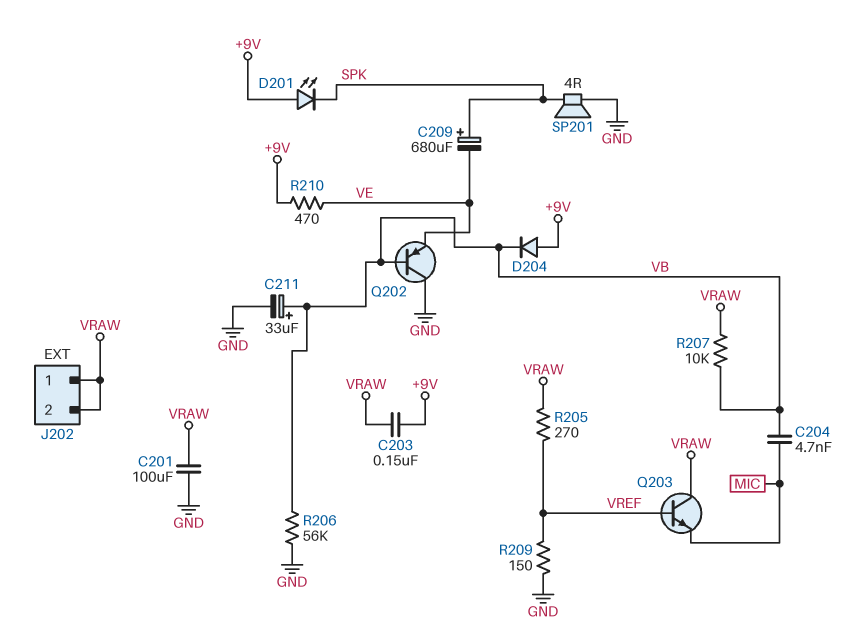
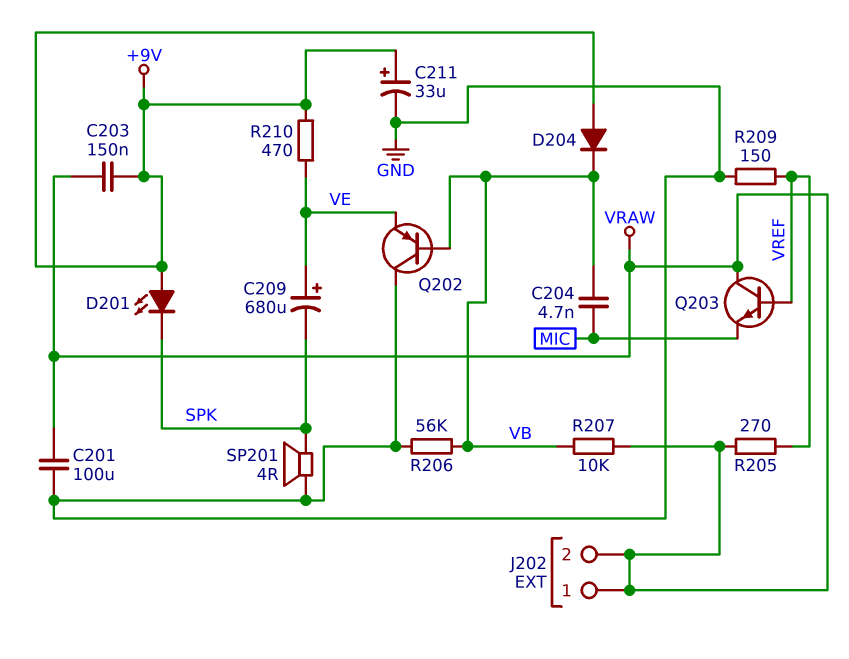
C209: 680uF (plus SPK, minus VE) -> 680uF (plus VE, minus SPK)
C211: 33uF (plus VB, minus GND) -> 33uF (plus +9V, minus GND)

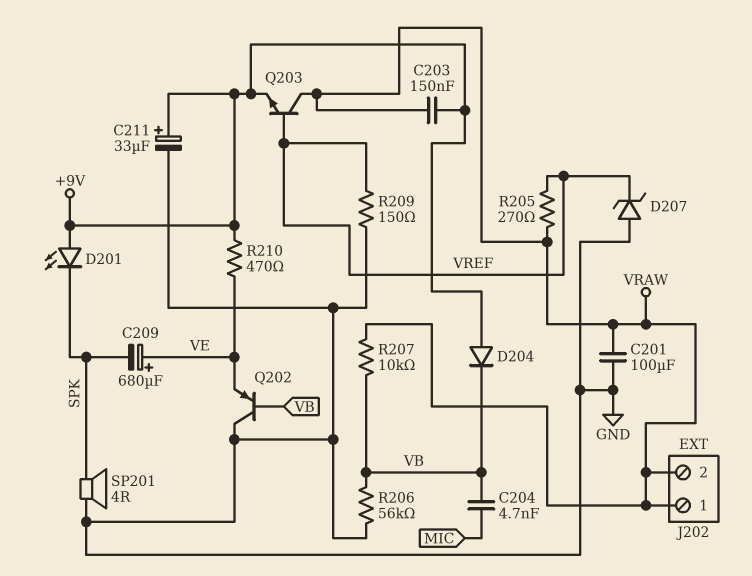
D207: none -> zener (A GND, K VREF)
Q203: NPN (B VREF, C VRAW, E MIC) -> NPN (B VREF, C VRAW, E +9V)

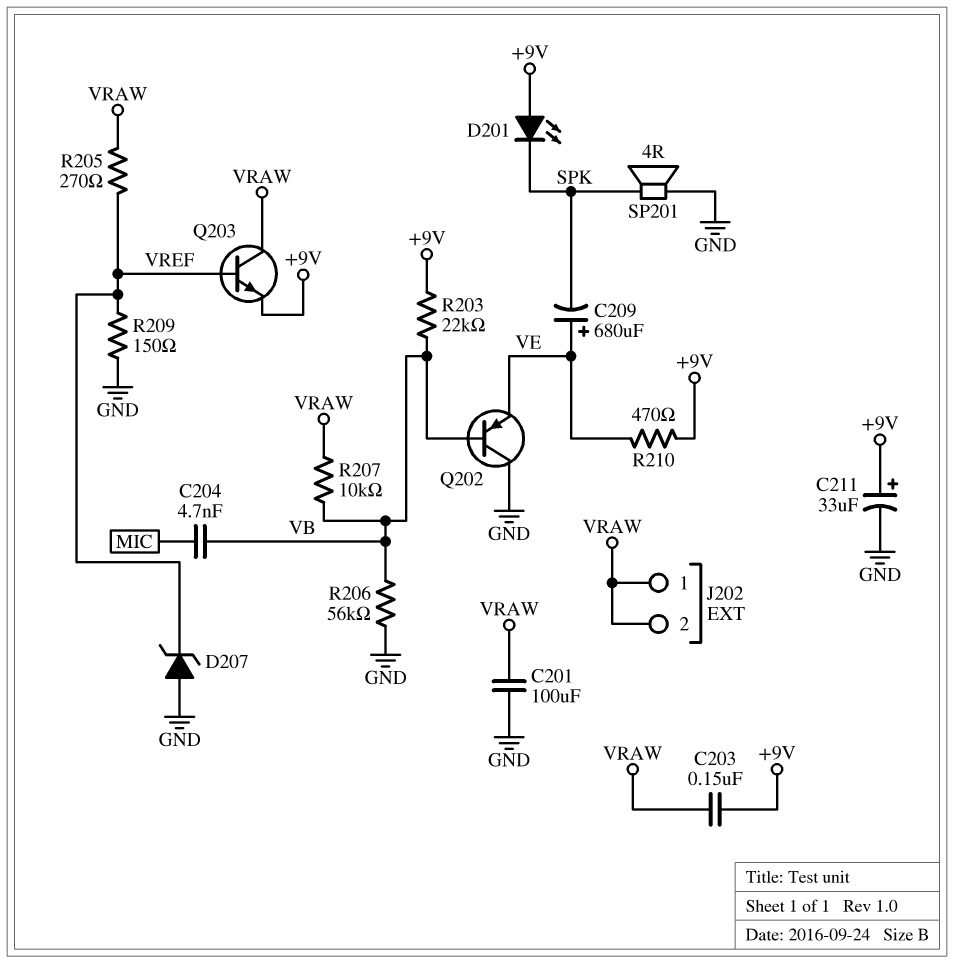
D204: diode (A +9V, K VB) -> none
R203: none -> 22k (+9V, VB)

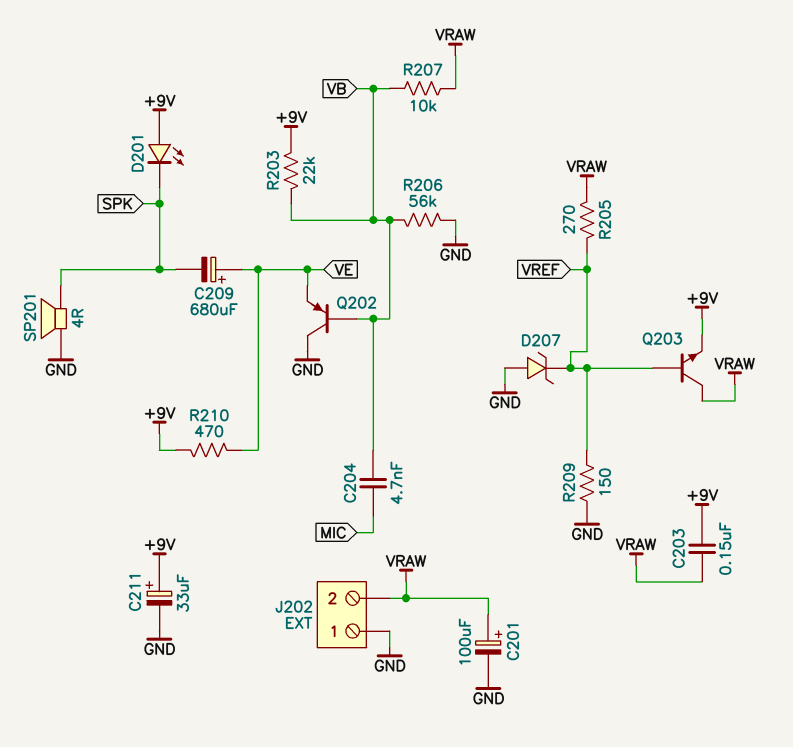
C201: 100uF (GND, VRAW) -> 100uF (plus VRAW, minus GND)
J202 pin 1: VRAW -> GND

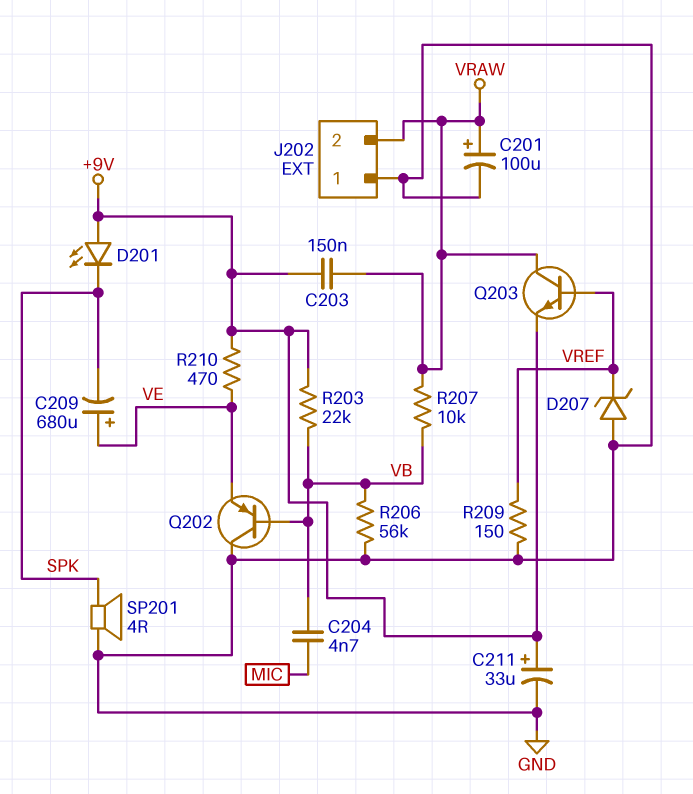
R205: 270 (VRAW, VREF) -> none

